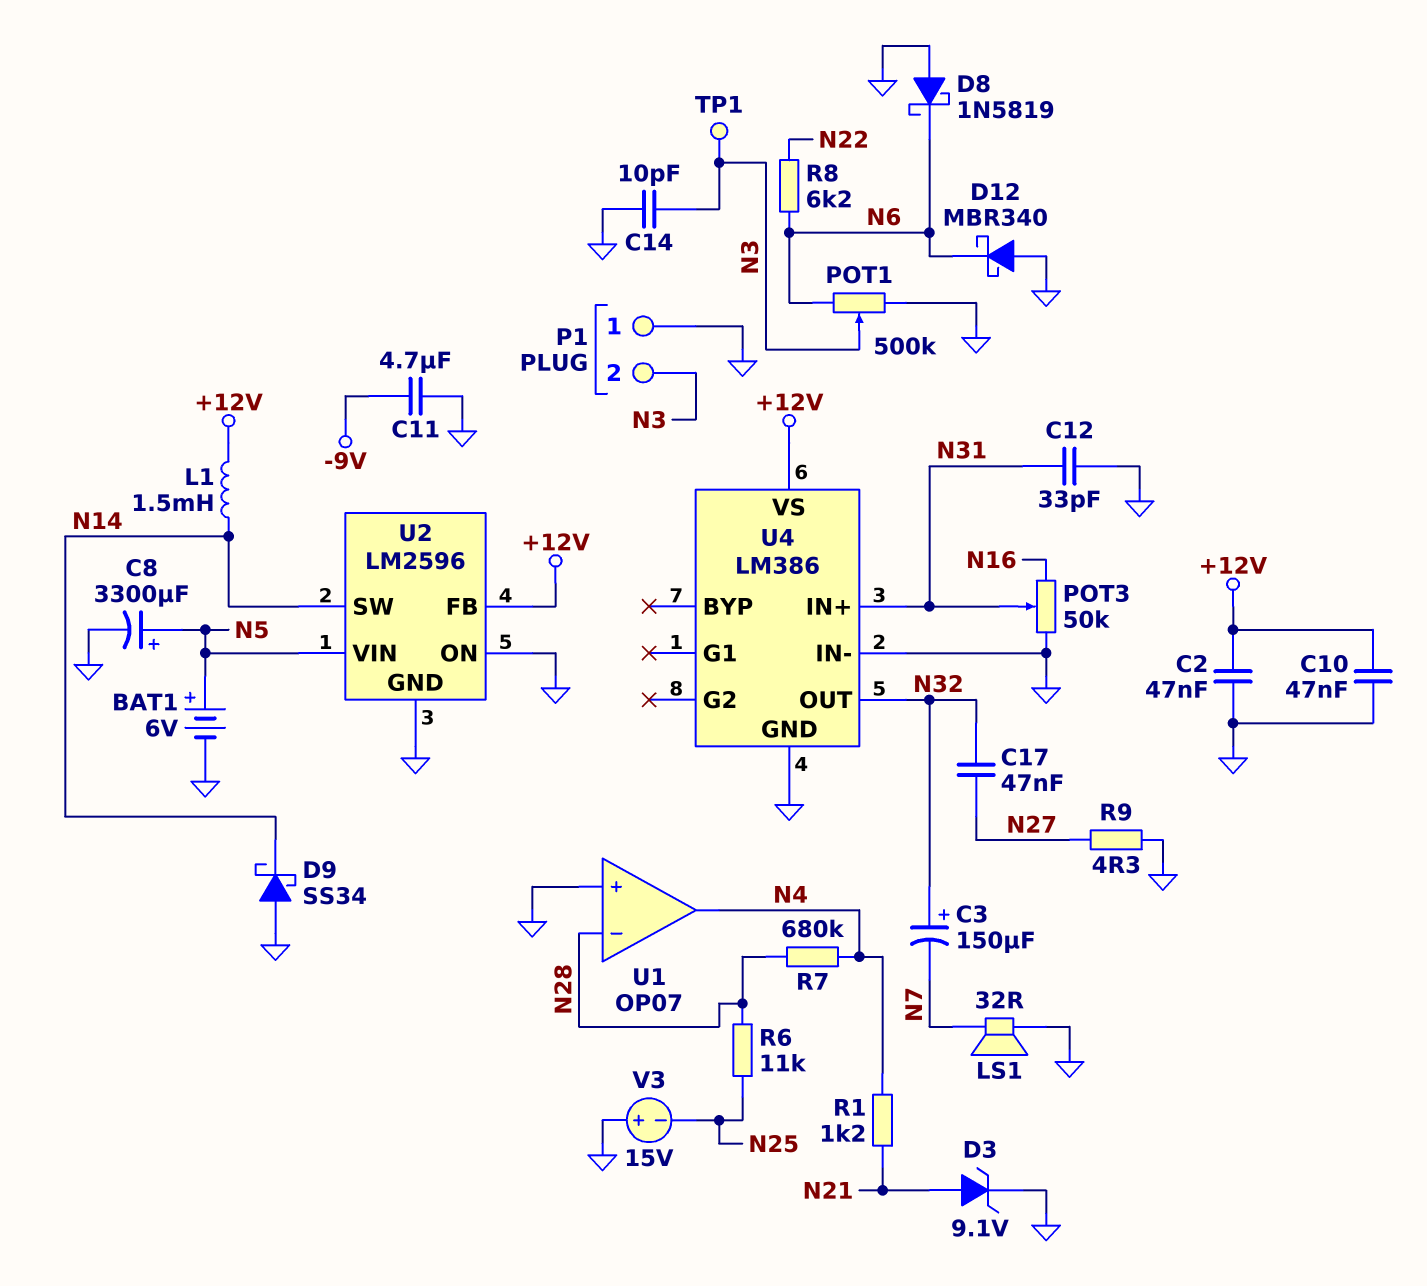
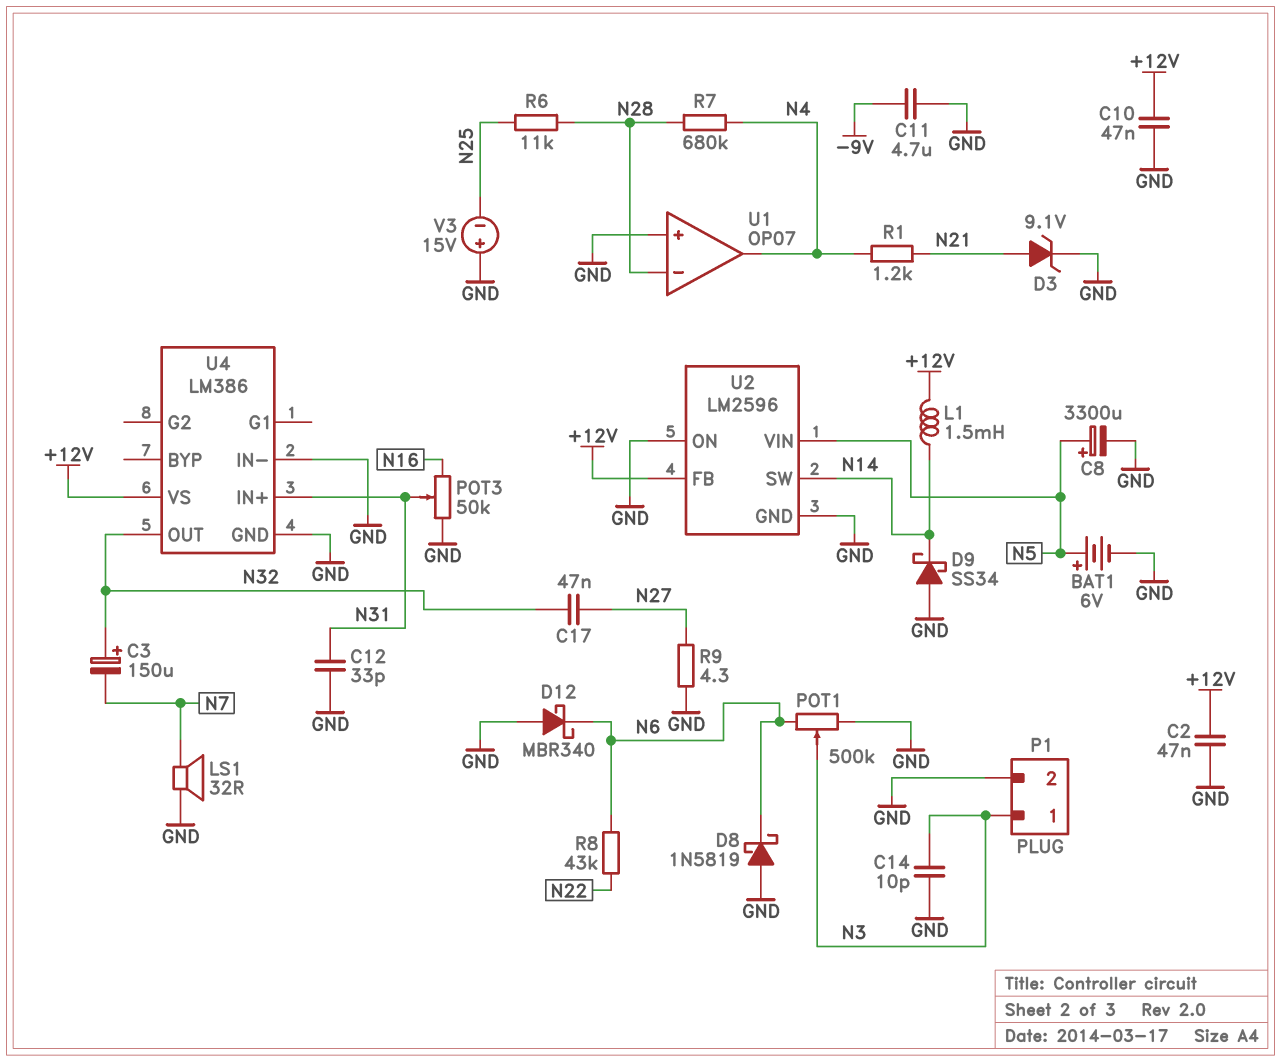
P1 pin 1: GND -> N3
P1 pin 2: N3 -> GND
R8: 6.2k (N6, N22) -> 43k (N6, N22)
TP1: test point (N3) -> none

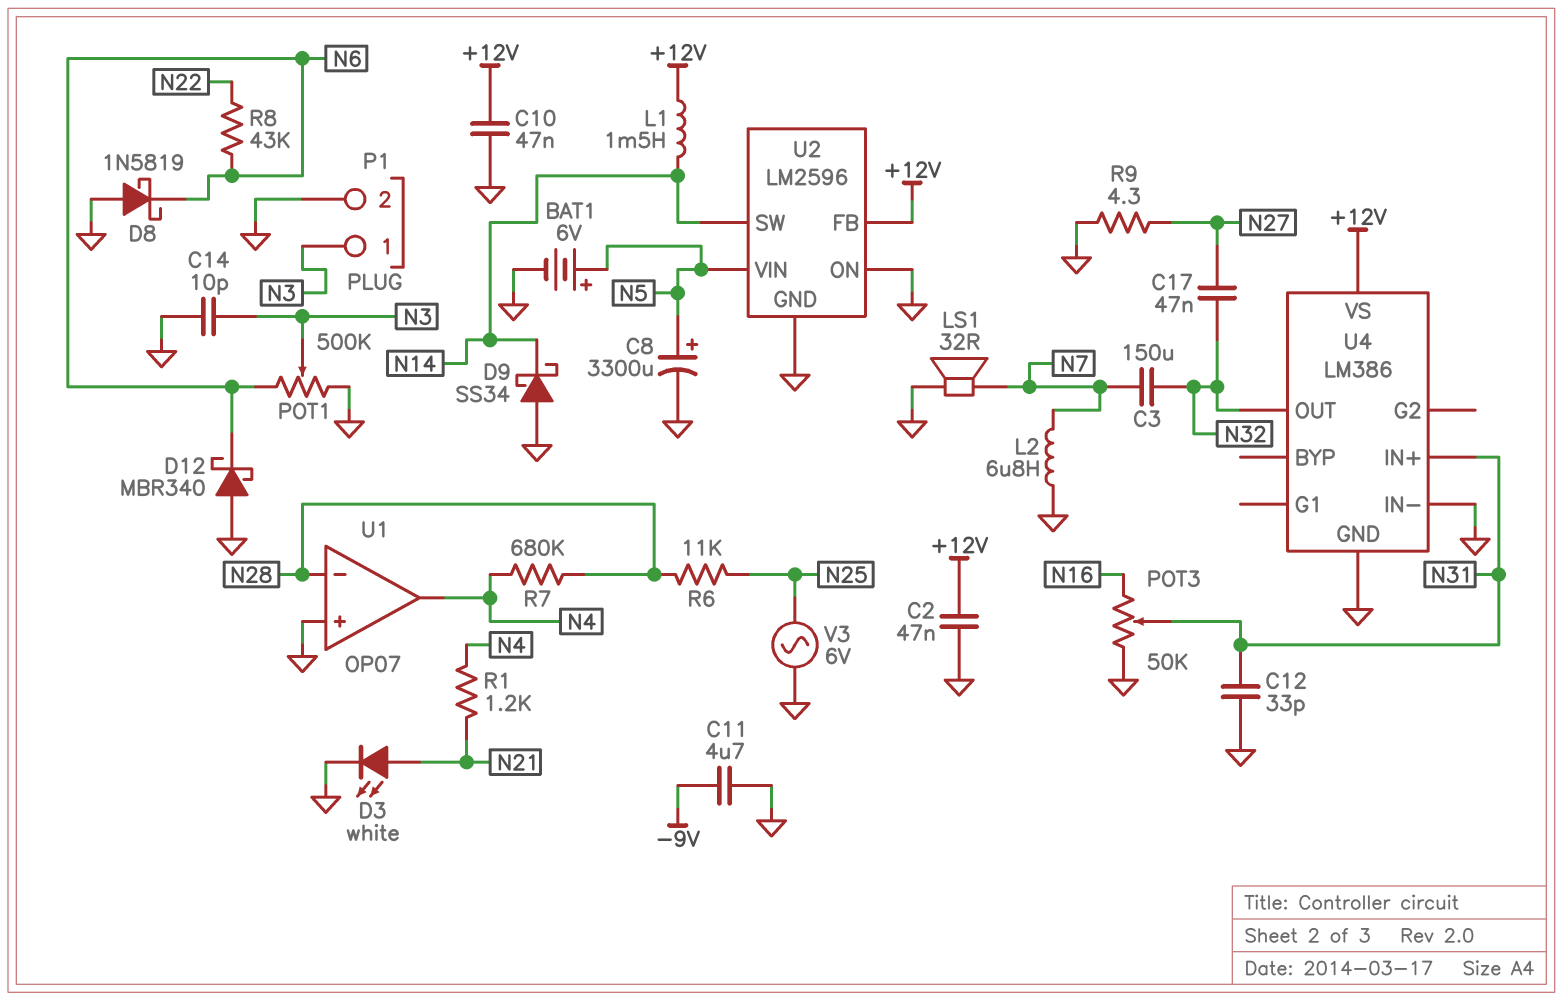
C3: 150uF (plus N32, minus N7) -> 150uF (N7, N32)
D3: zener 9.1V (A N21, K GND) -> LED white (A N21, K GND)
L2: none -> 6.8uH (GND, N7)
V3: 15V (plus GND, minus N25) -> AC 6V (GND, N25)

